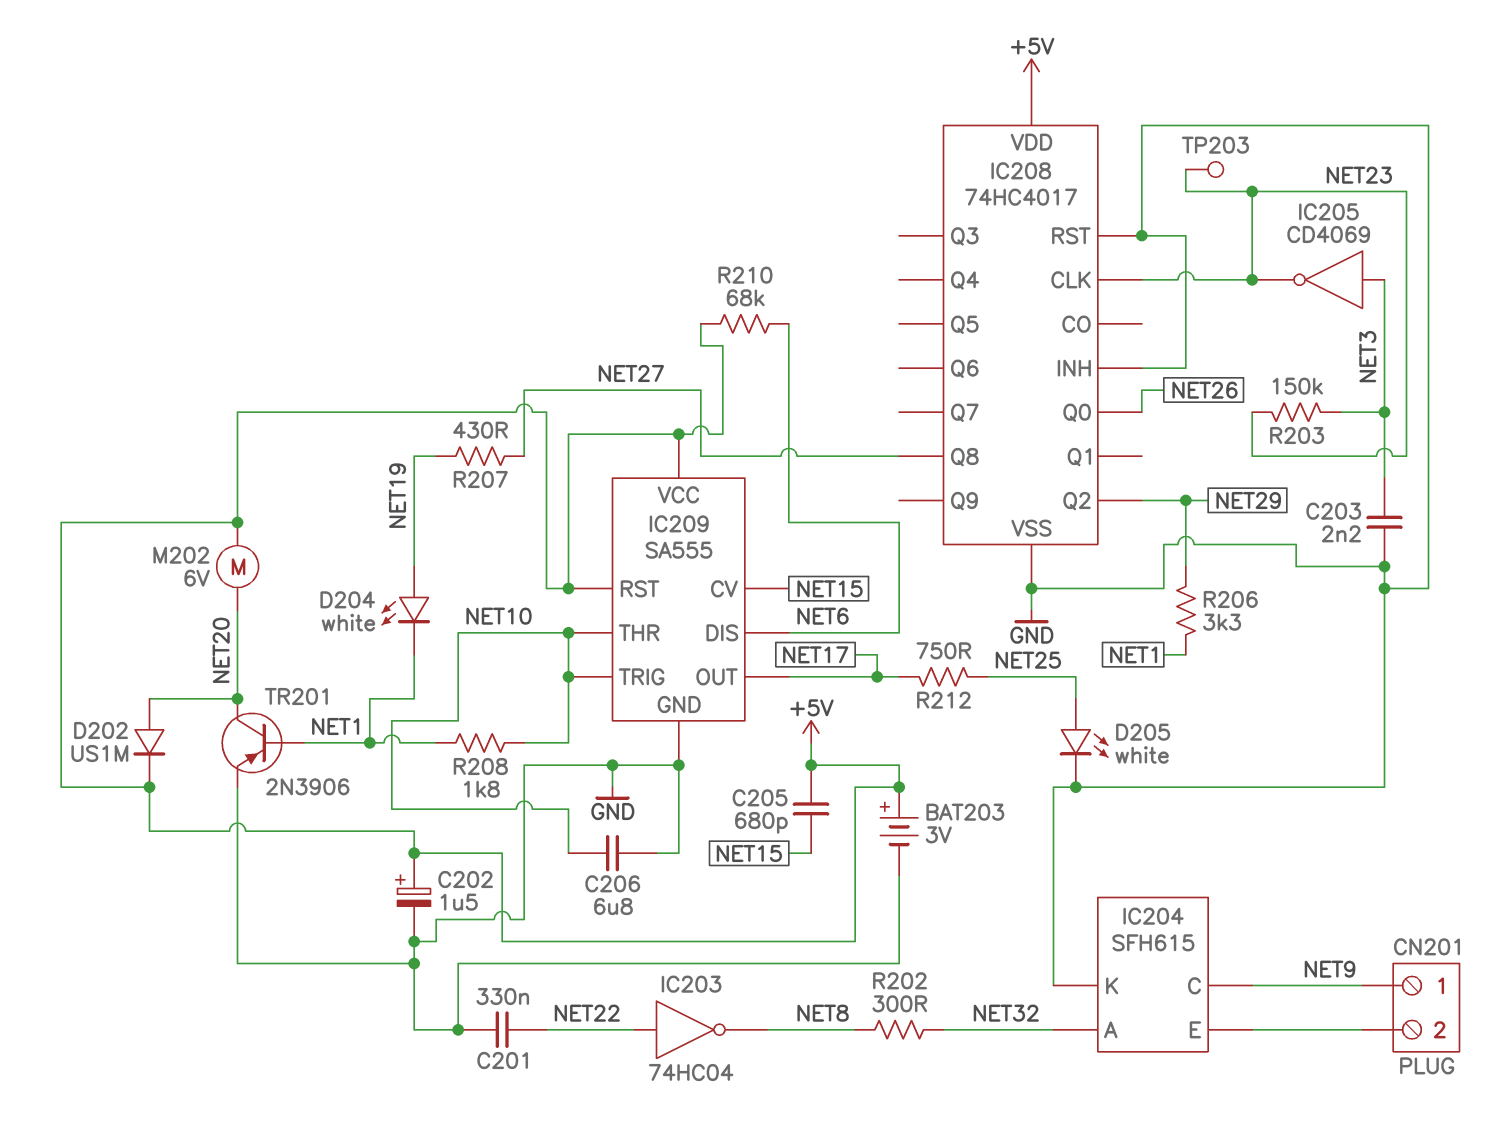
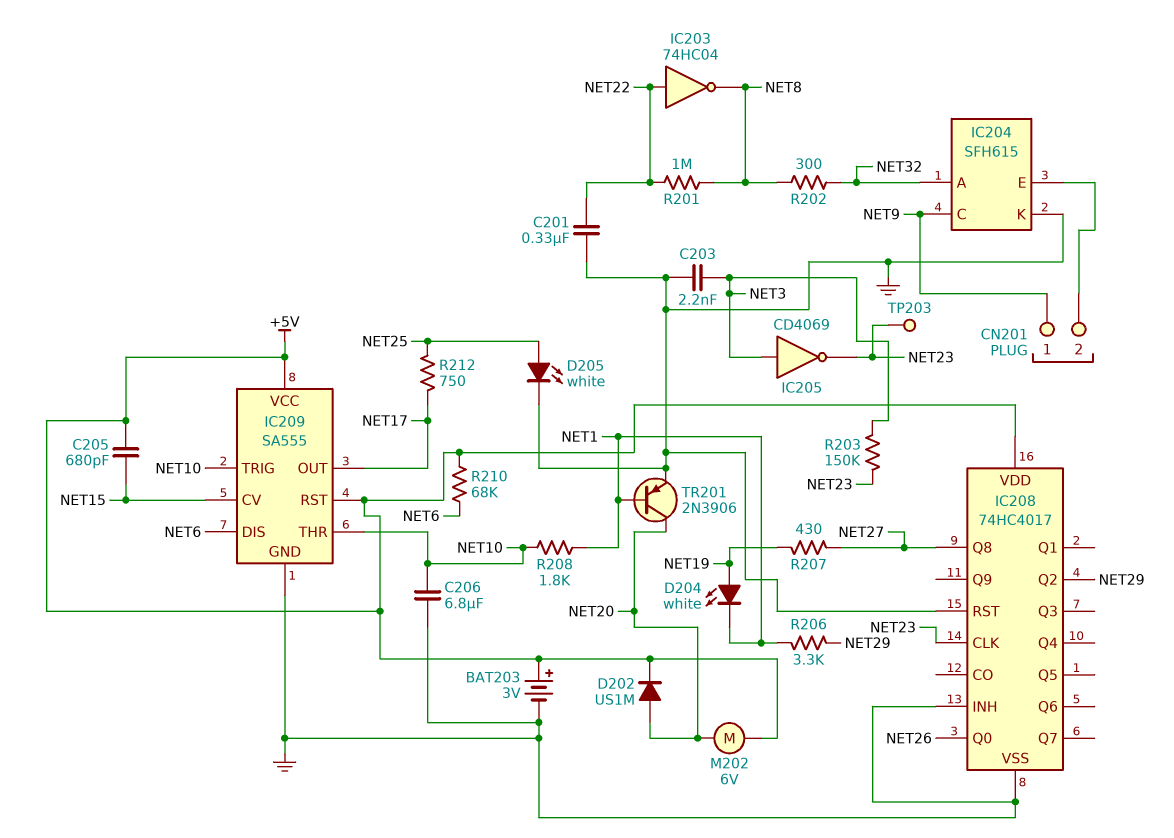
C202: 1.5uF (plus +5V, minus GND) -> none
R201: none -> 1M (NET8, NET22)

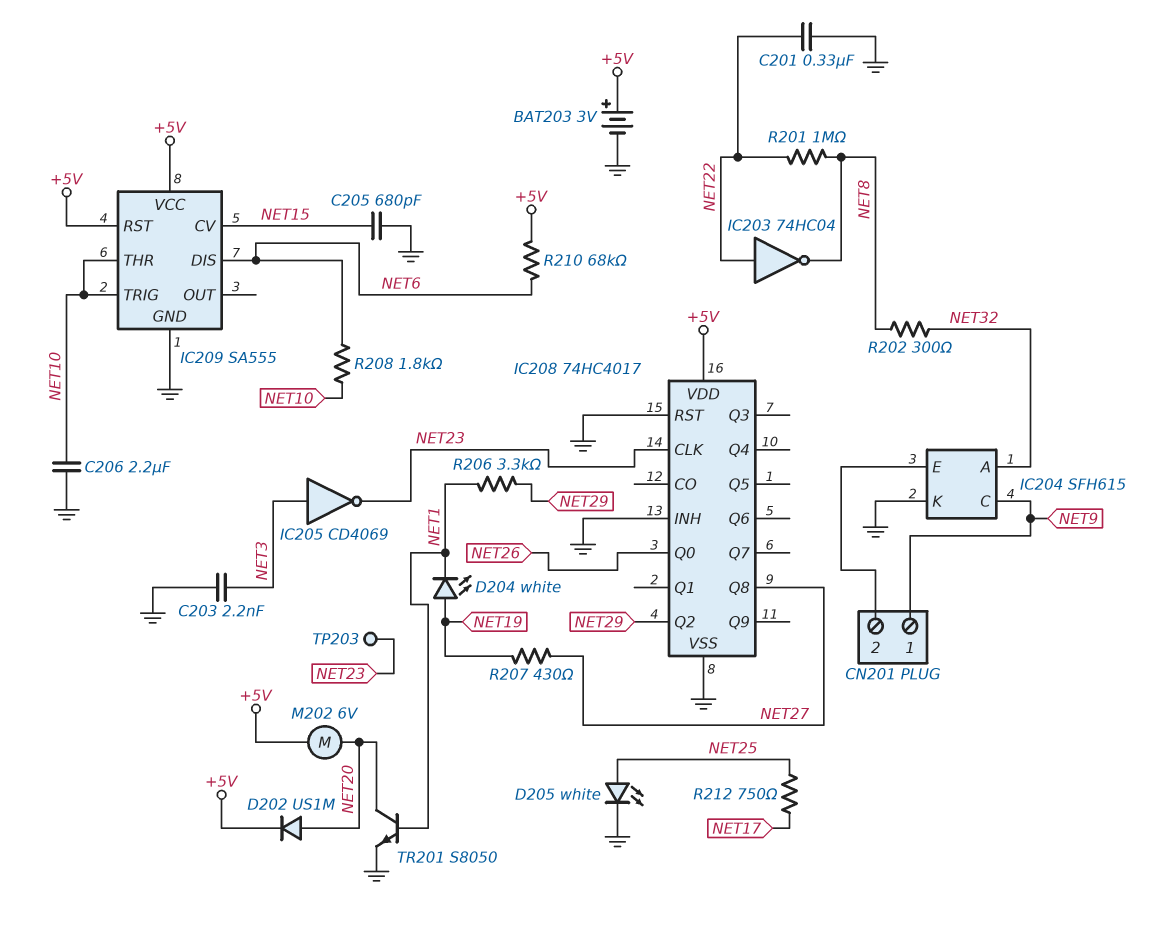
C205: 680pF (+5V, NET15) -> 680pF (GND, NET15)
C206: 6.8uF (GND, NET10) -> 2.2uF (GND, NET10)
IC209 pin OUT: NET17 -> none
R203: 150k (NET3, NET23) -> none
R208: 1.8k (NET1, NET10) -> 1.8k (NET6, NET10)
TR201: PNP 2N3906 (B NET1, C NET20, E GND) -> NPN S8050 (B NET1, C NET20, E GND)

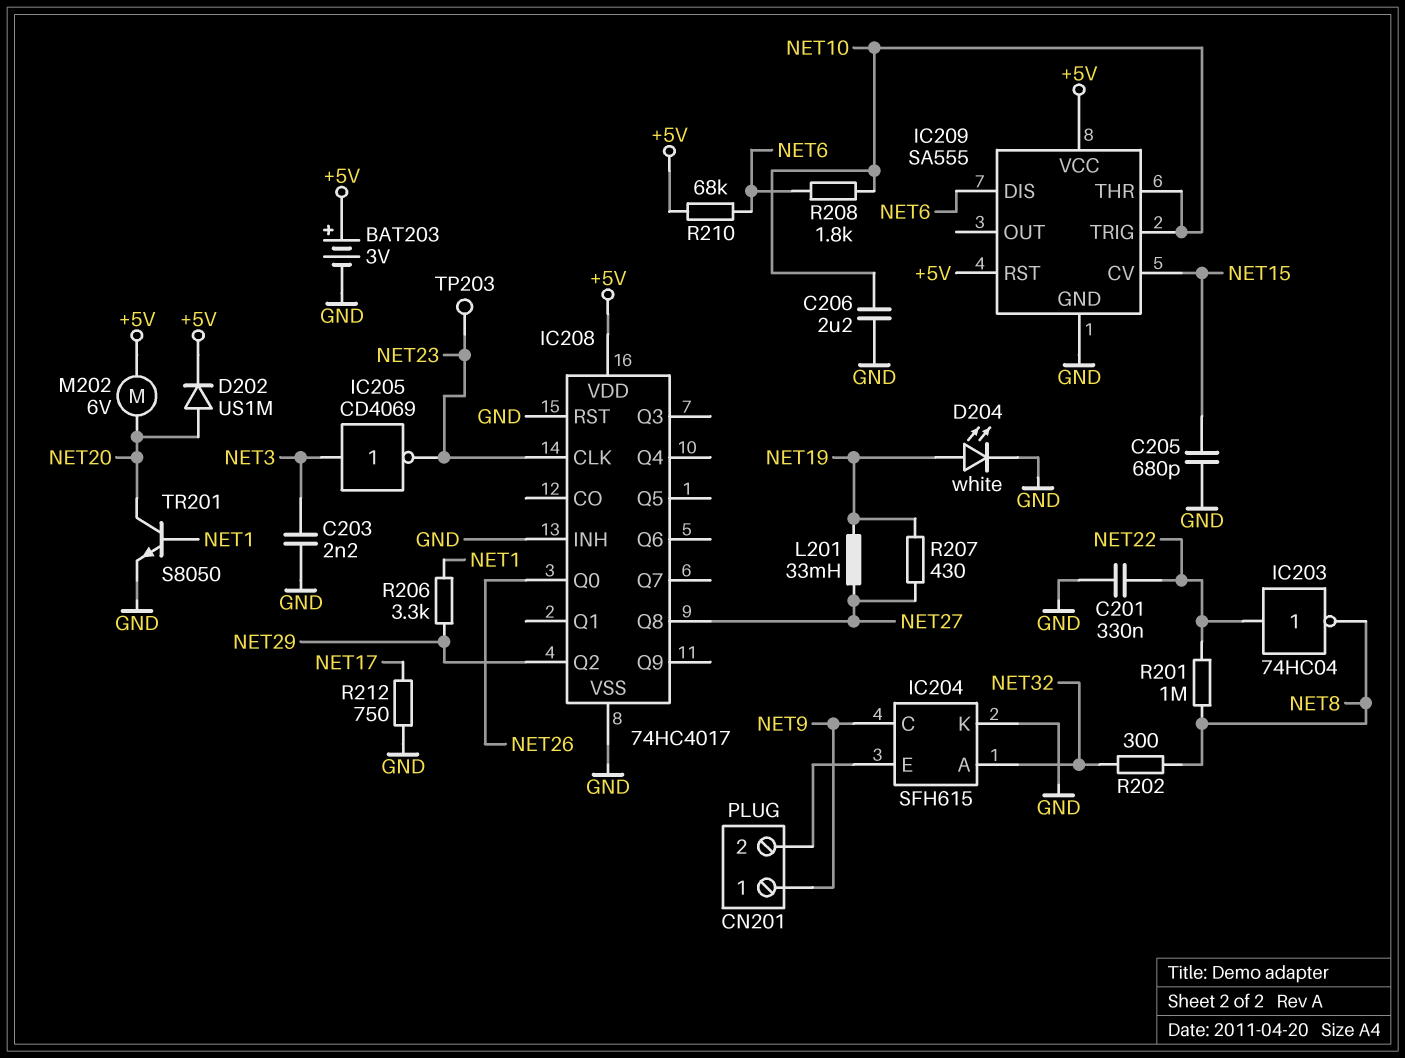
D204: LED white (A NET19, K NET1) -> LED white (A NET19, K GND)
D205: LED white (A NET25, K GND) -> none
L201: none -> 33mH (NET19, NET27)
R212: 750 (NET17, NET25) -> 750 (GND, NET17)

